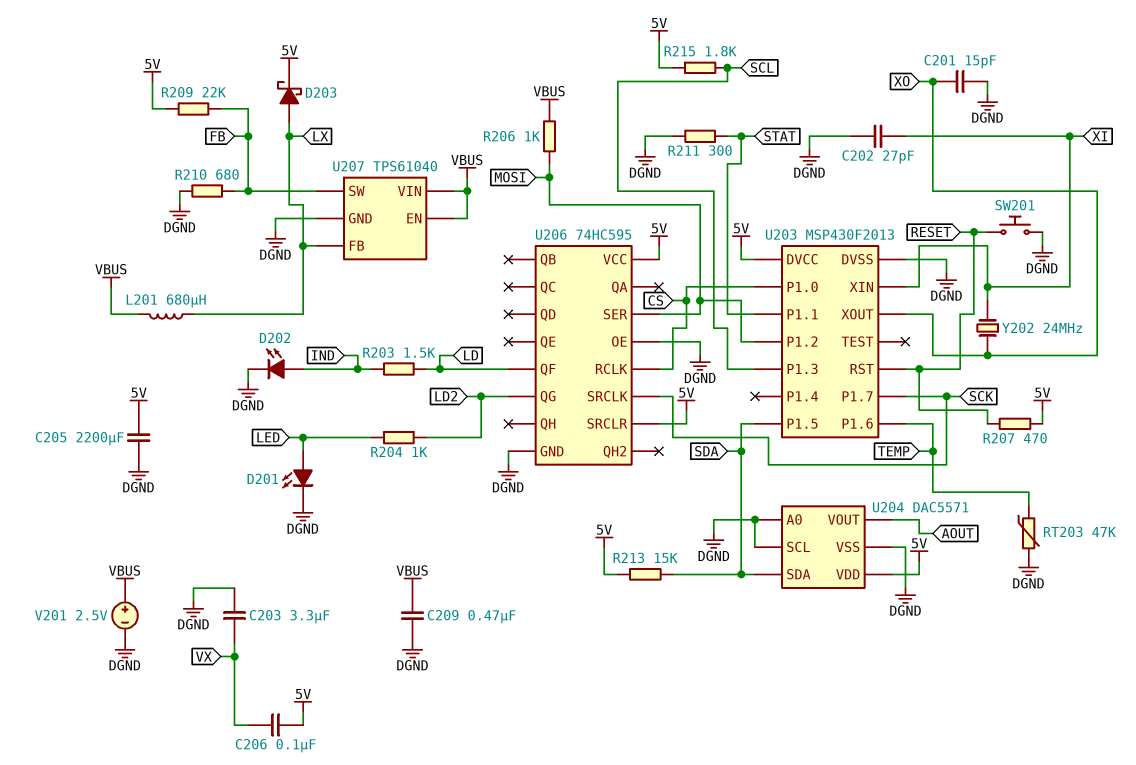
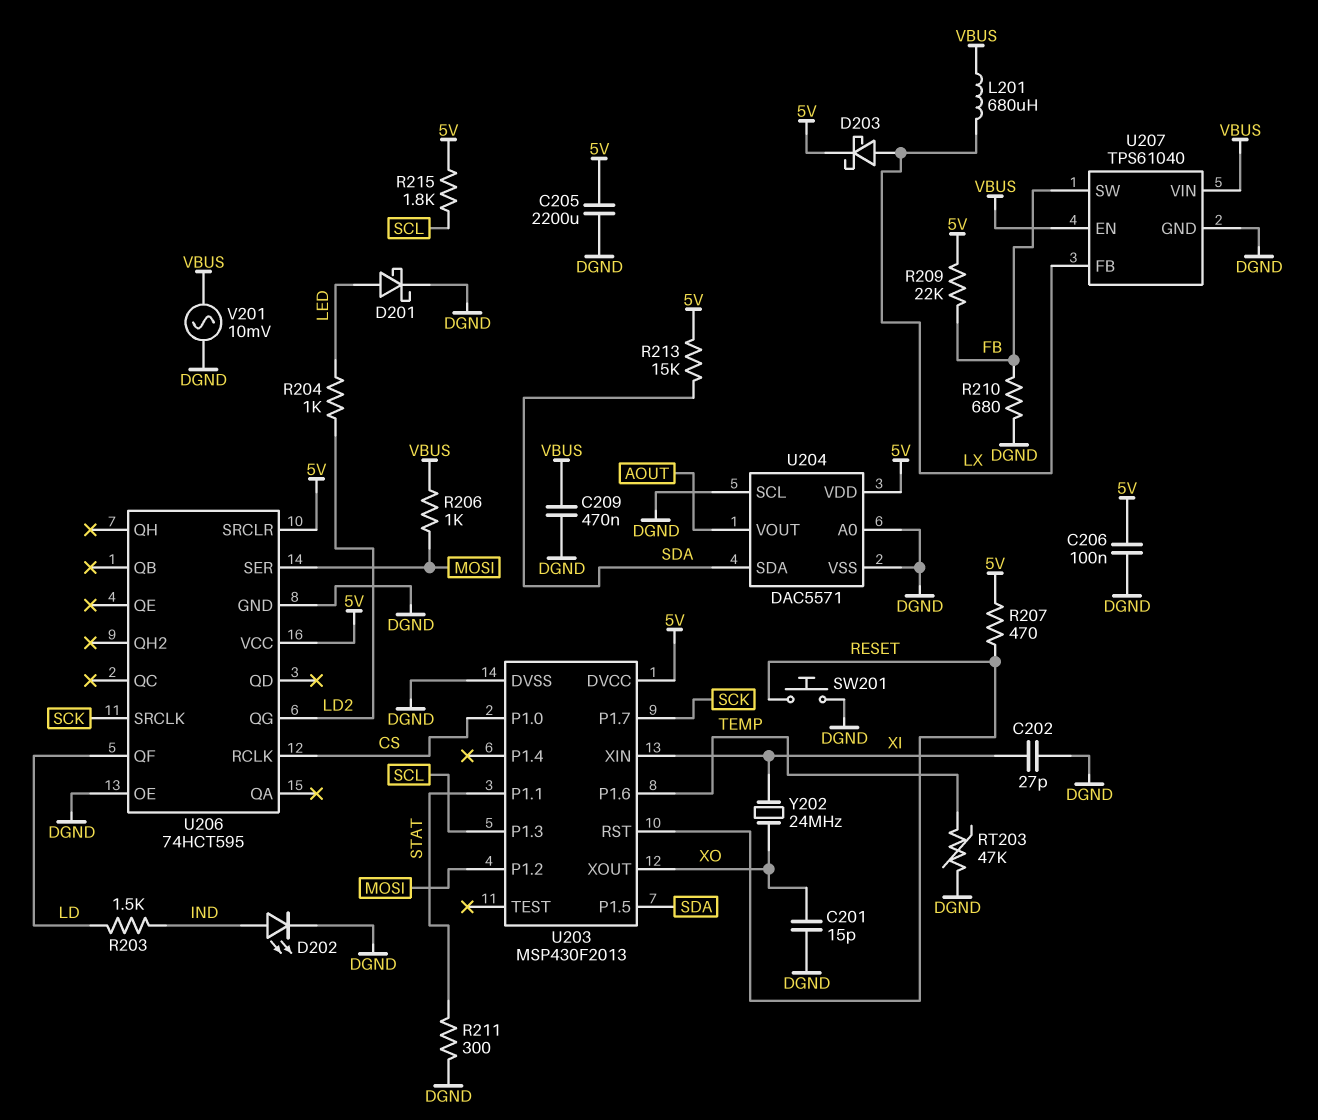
C203: 3.3uF (DGND, VX) -> none
C206: 100nF (5V, VX) -> 100nF (5V, DGND)
D201: LED (A LED, K DGND) -> schottky (A LED, K DGND)
U206: 74HC595 -> 74HCT595
V201: 2.5V (plus VBUS, minus DGND) -> AC 10mV (DGND, VBUS)

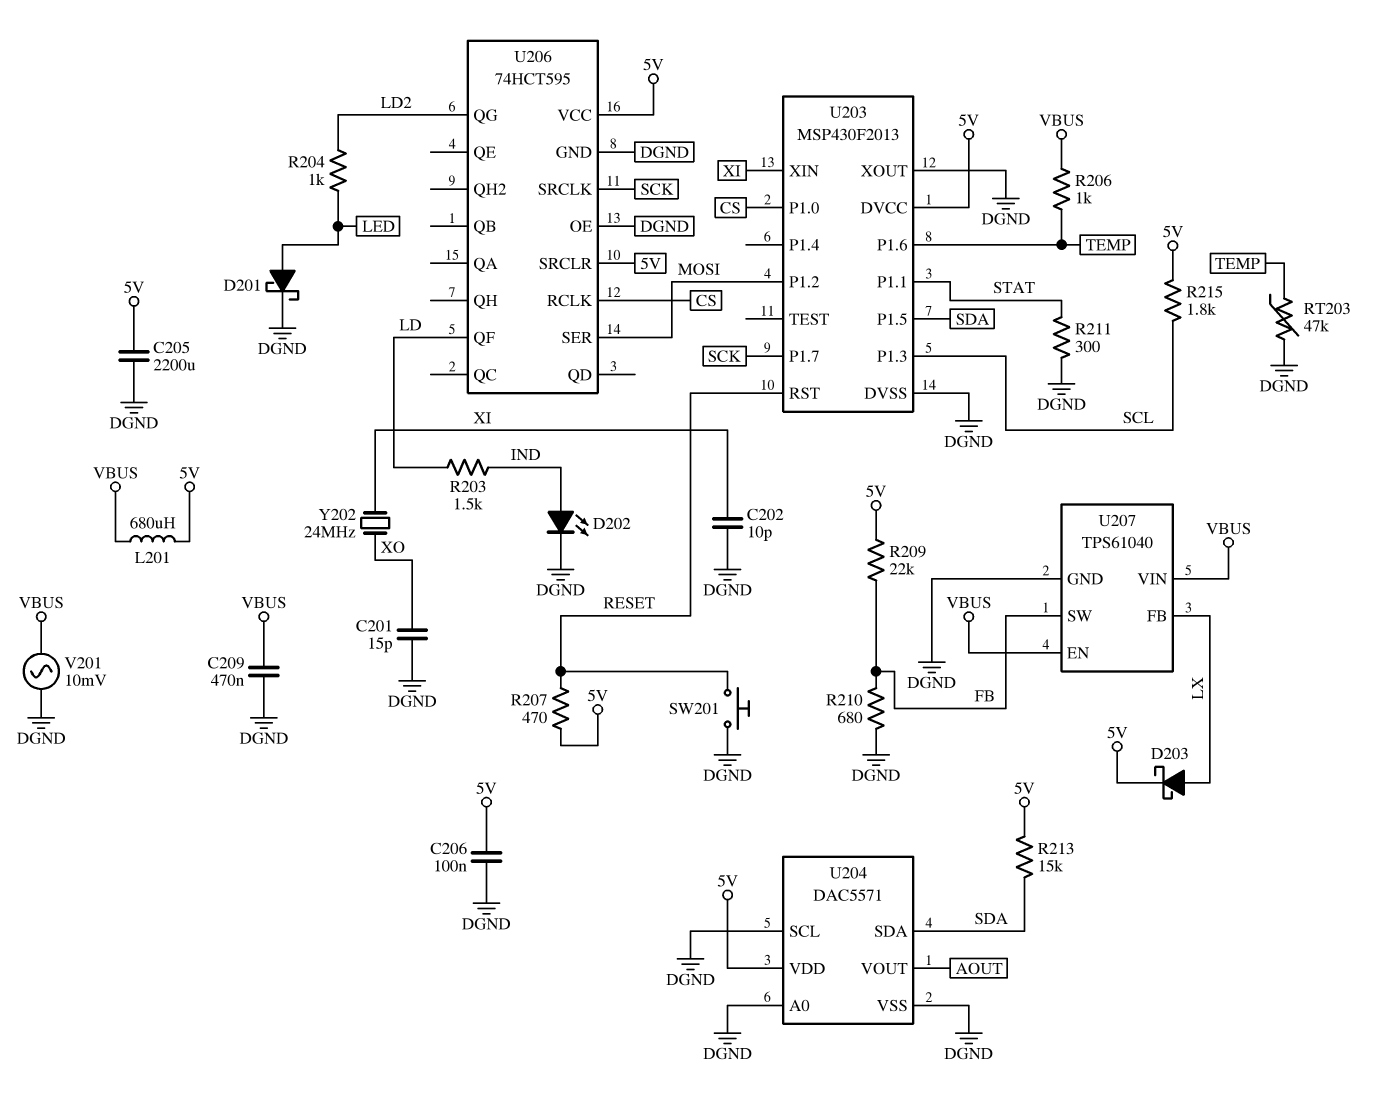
C202: 27pF (DGND, XI) -> 10pF (DGND, XI)
L201: 680uH (LX, VBUS) -> 680uH (5V, VBUS)
R206: 1k (MOSI, VBUS) -> 1k (TEMP, VBUS)
U203 pin XOUT: XO -> DGND

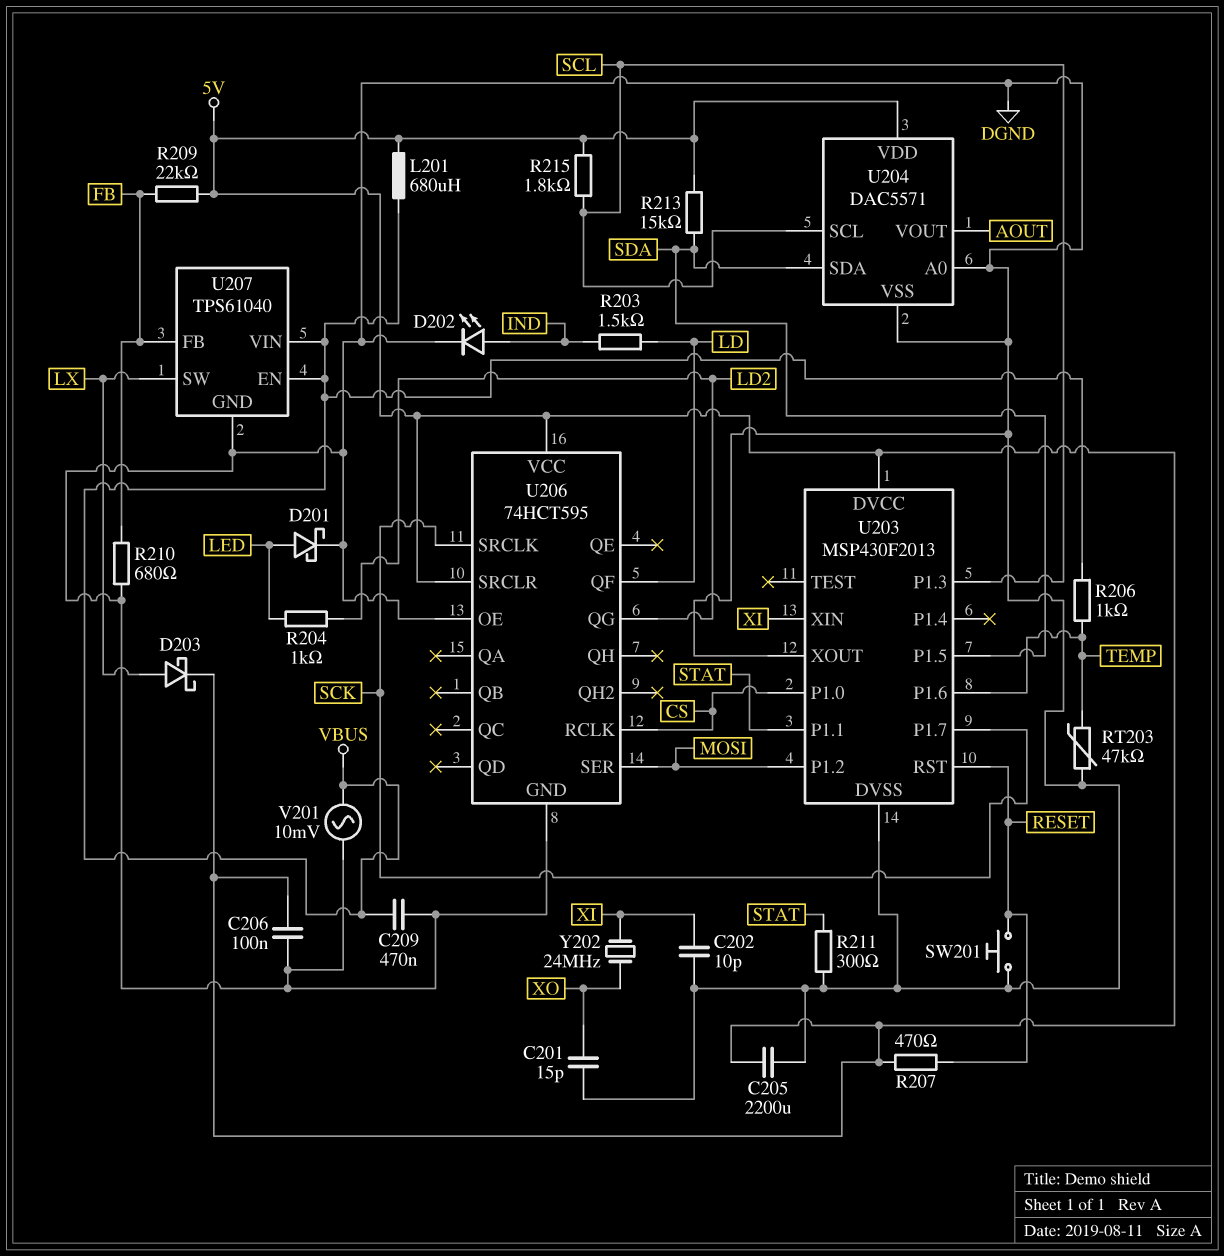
U204 pin SCL: DGND -> SCL
U207 pin FB: LX -> FB
U207 pin SW: FB -> LX

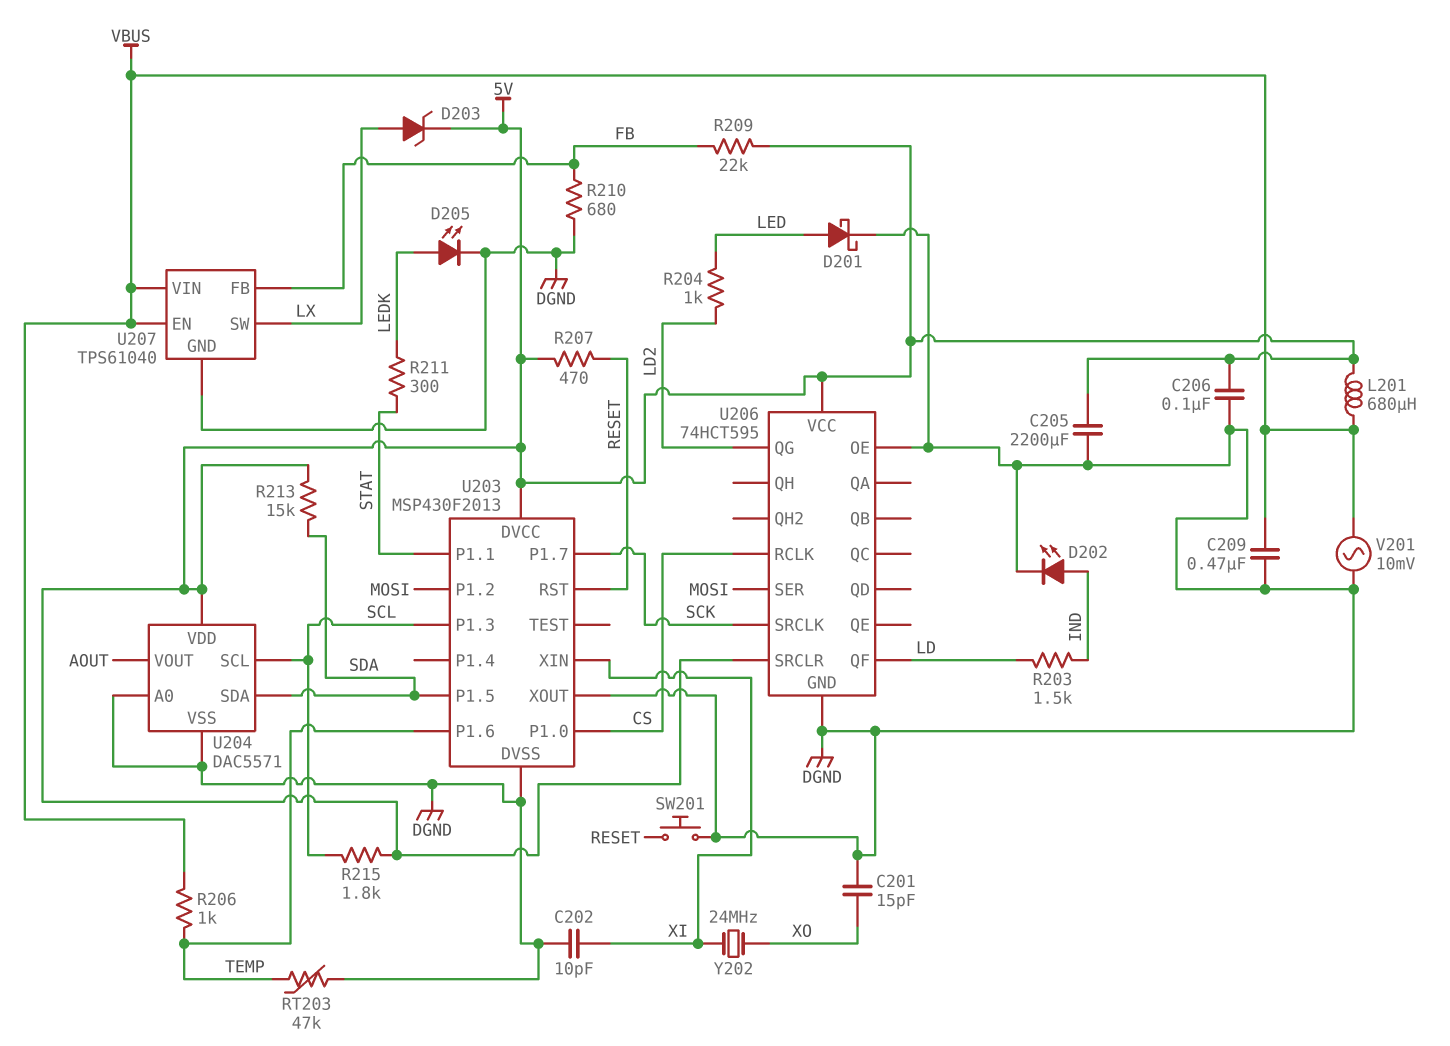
D203: schottky (A LX, K 5V) -> zener (A LX, K 5V)
D205: none -> LED (A LEDK, K DGND)
R211: 300 (DGND, STAT) -> 300 (LEDK, STAT)

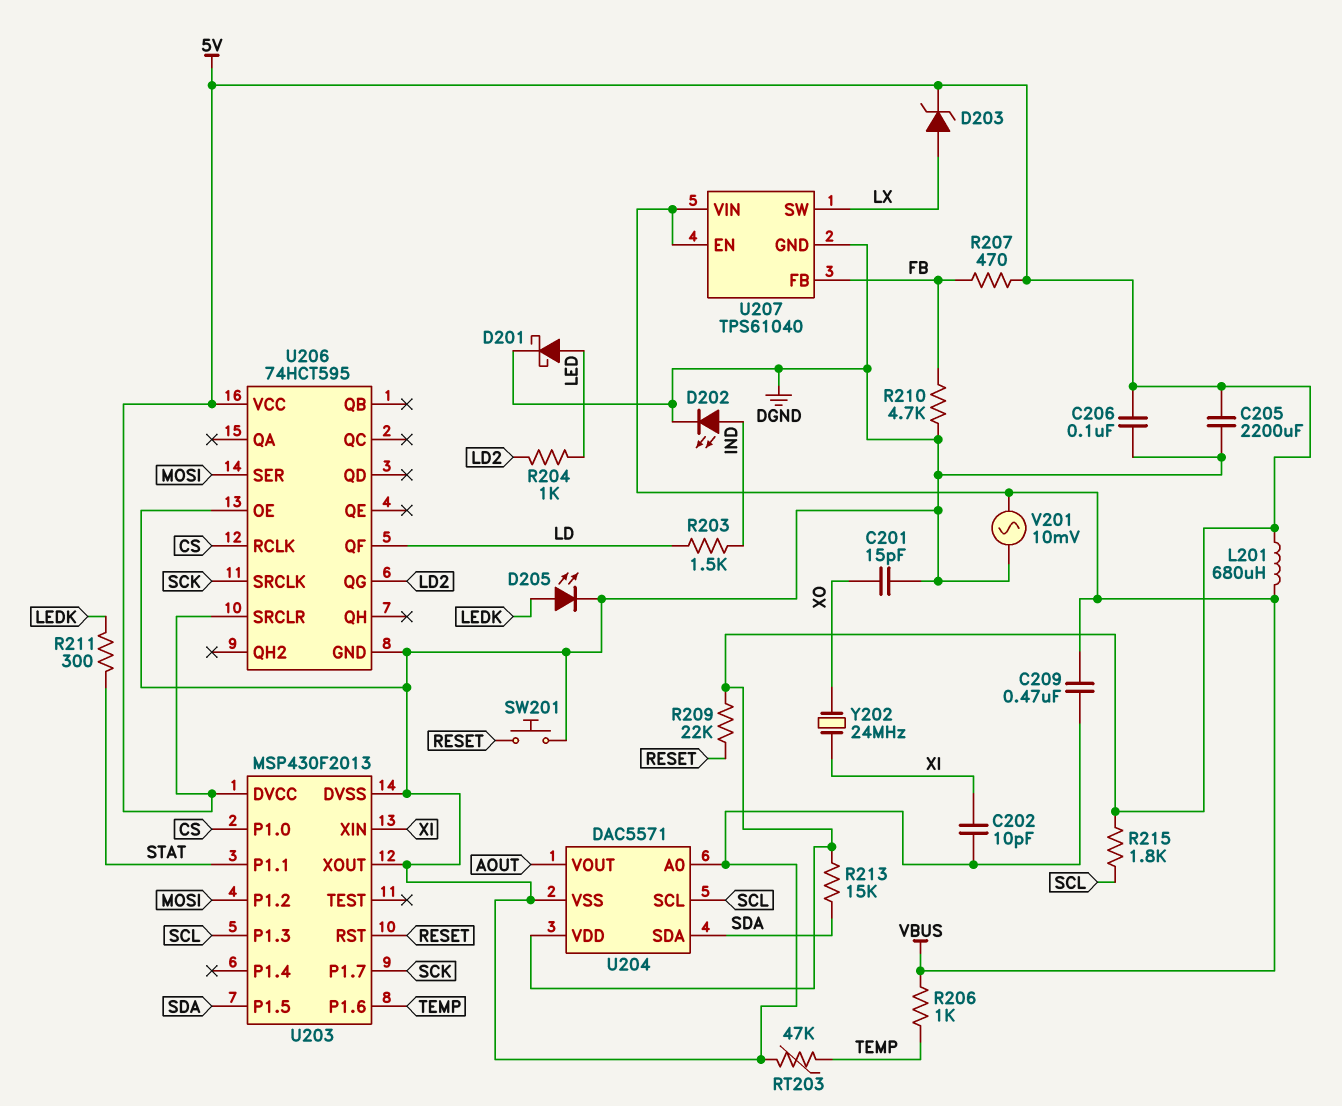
R207: 470 (5V, RESET) -> 470 (5V, FB)
R209: 22k (5V, FB) -> 22k (5V, RESET)
R210: 680 (DGND, FB) -> 4.7k (DGND, FB)

